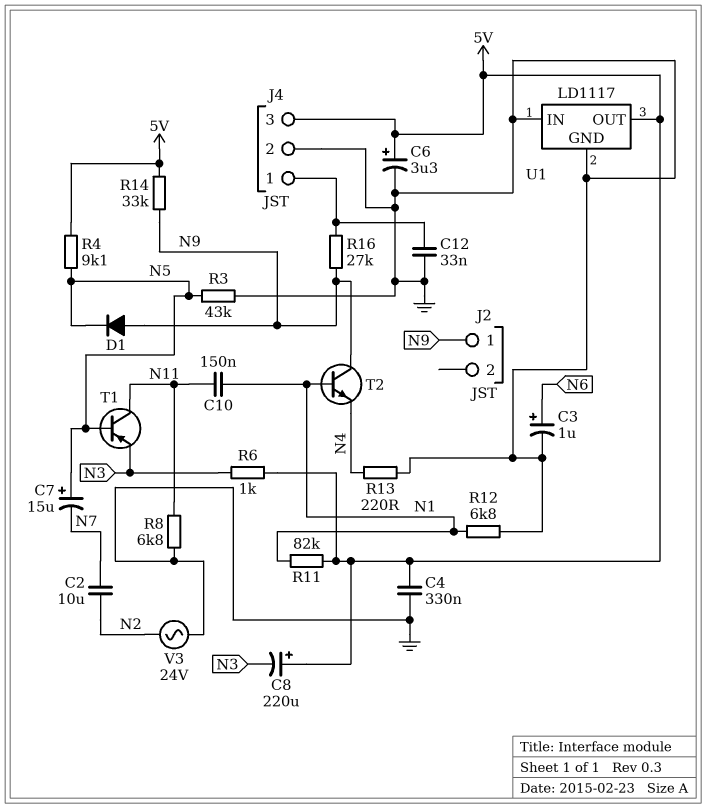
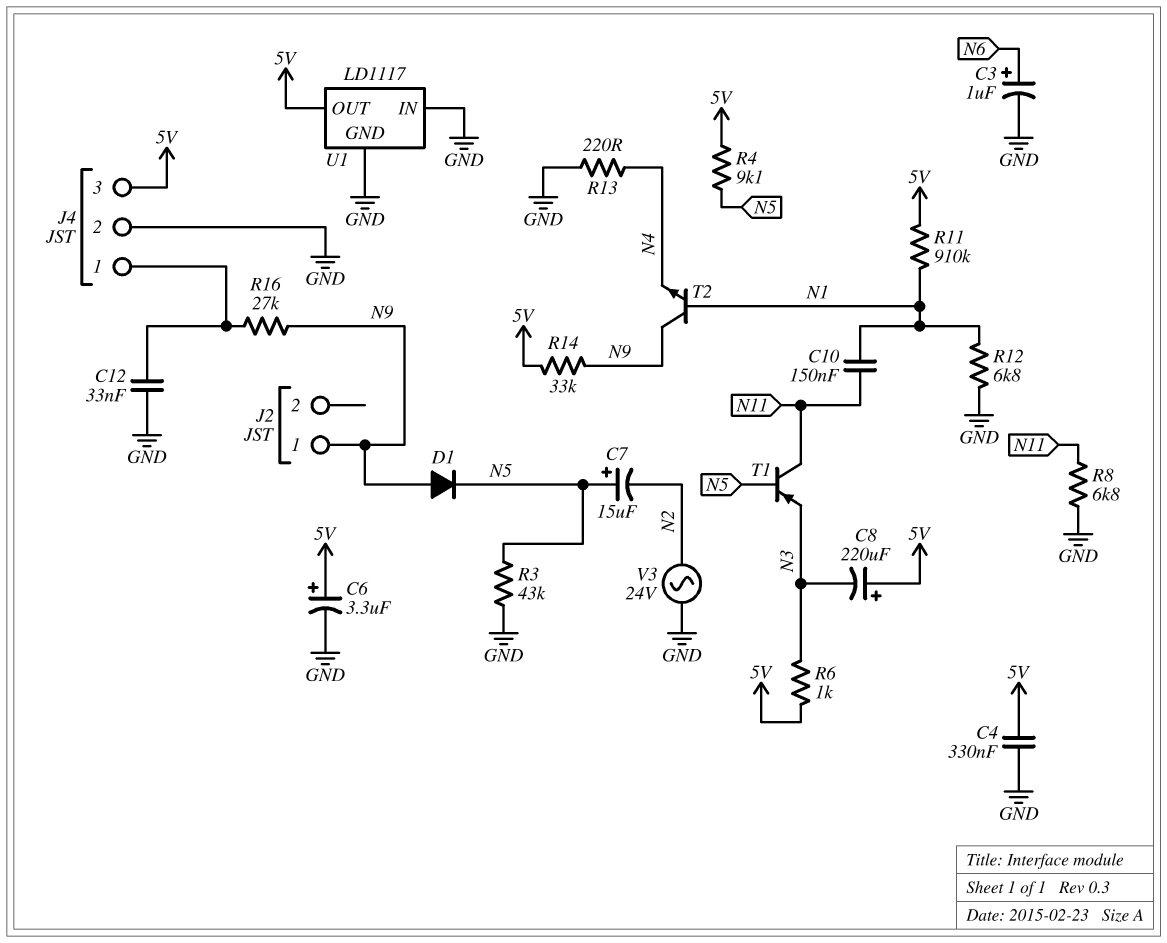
C2: 10uF (N2, N7) -> none
C7: 15uF (plus N5, minus N7) -> 15uF (plus N5, minus N2)
R11: 82k (5V, N1) -> 910k (5V, N1)

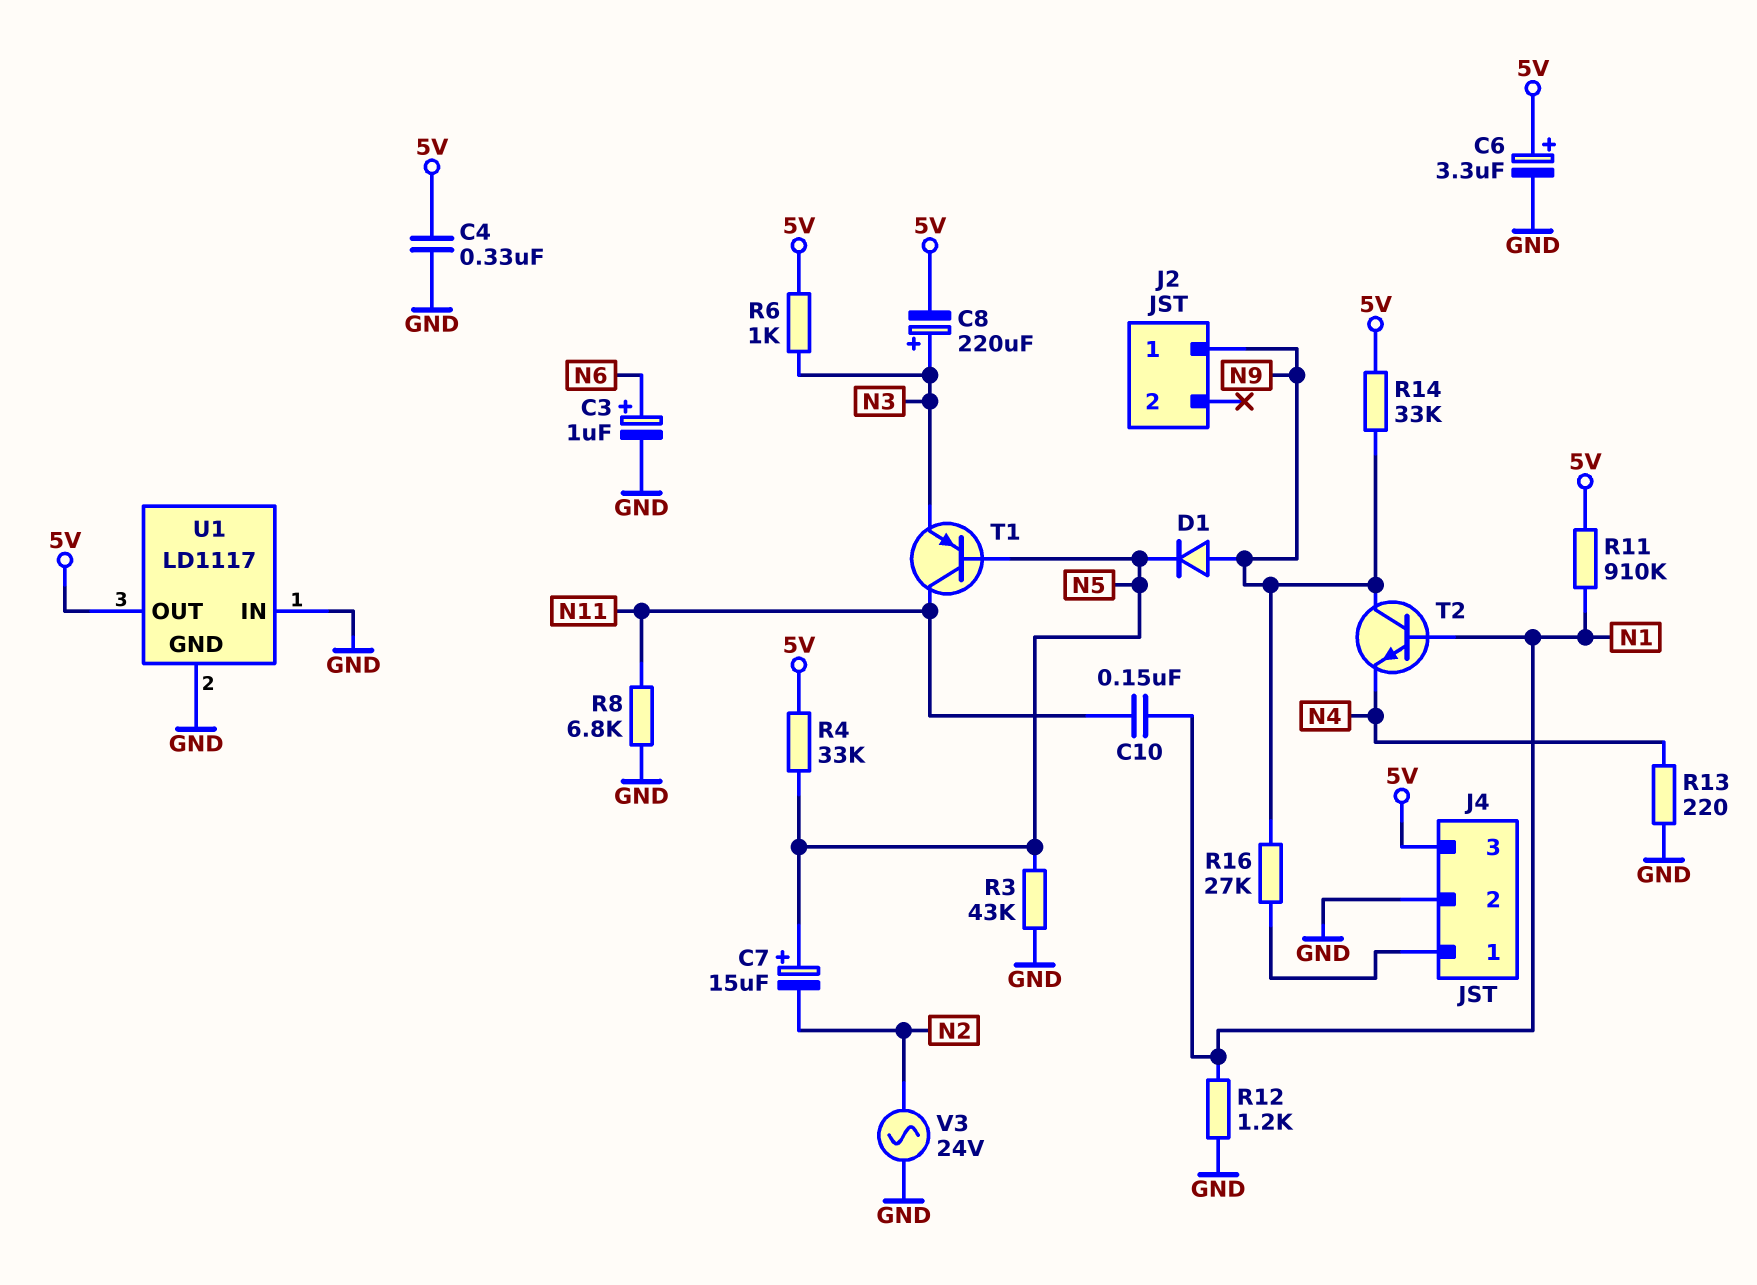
C8: 220uF (plus 5V, minus N3) -> 220uF (plus N3, minus 5V)
C12: 33nF (GND, J4/1) -> none
R4: 9.1k (5V, N5) -> 33k (5V, N5)
R12: 6.8k (GND, N1) -> 1.2k (GND, N1)

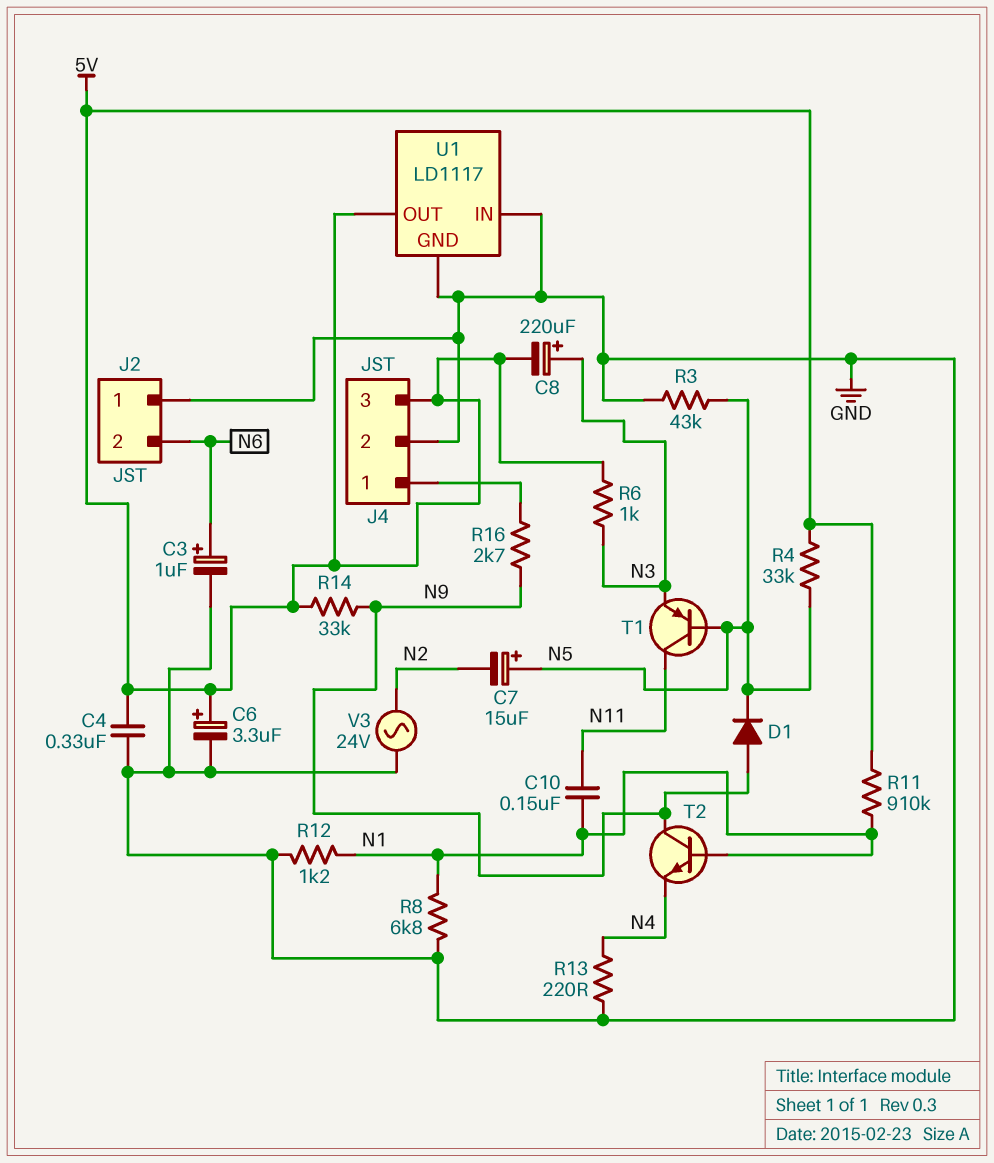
J2 pin 1: N9 -> GND
J2 pin 2: none -> N6
R8: 6.8k (GND, N11) -> 6.8k (GND, N1)
R16: 27k (J4/1, N9) -> 2.7k (J4/1, N9)

